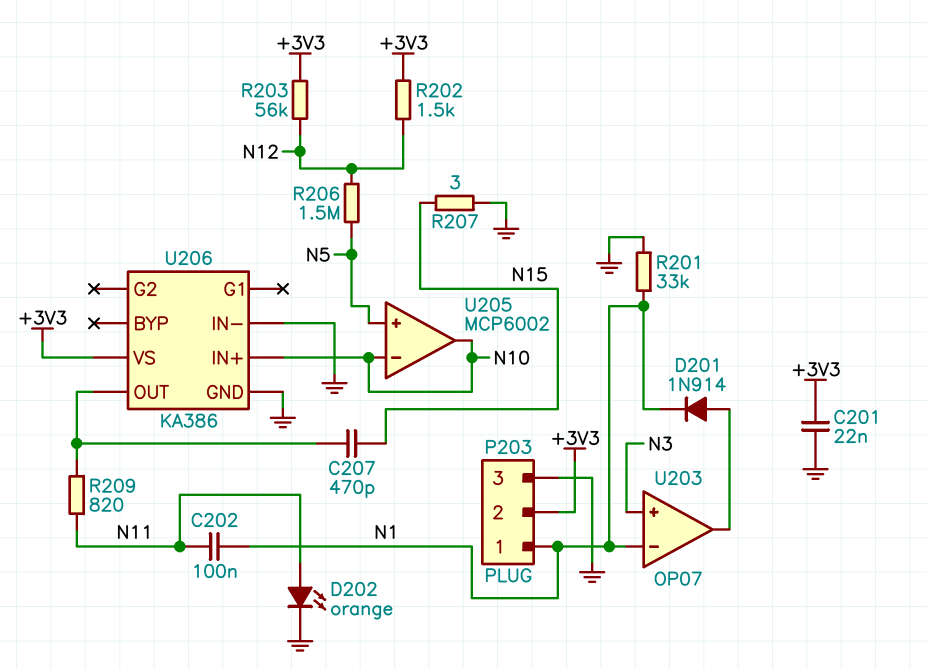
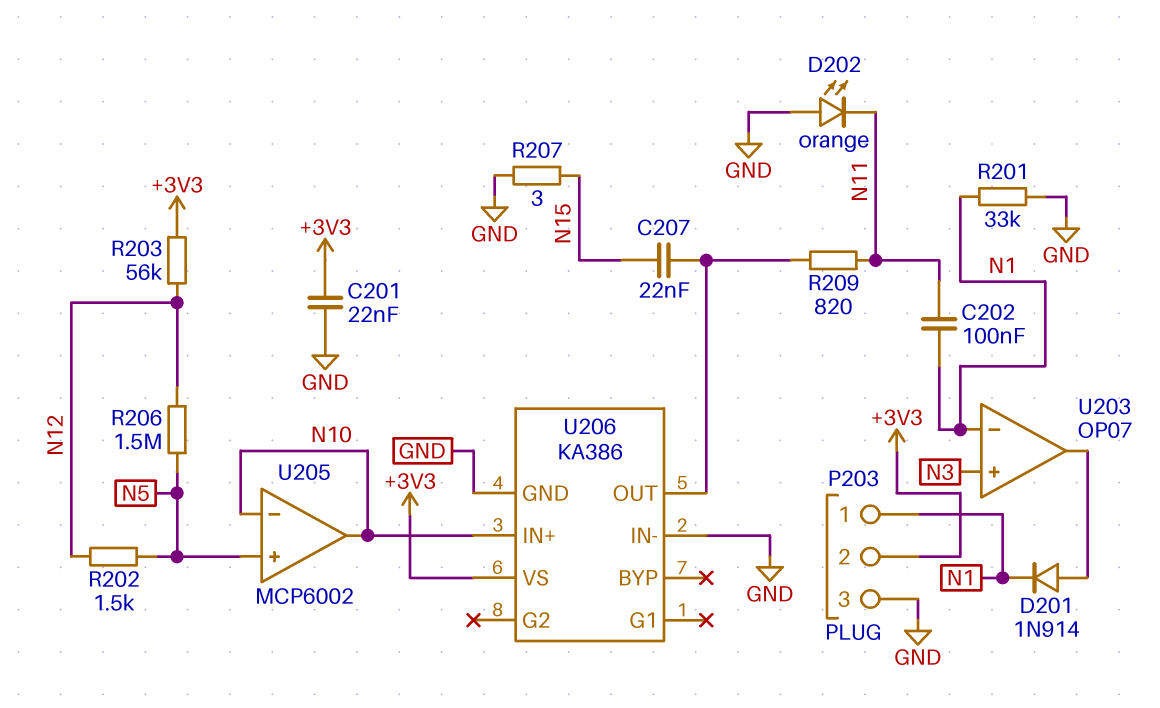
C207: 470pF (N15, U206/OUT) -> 22nF (N15, U206/OUT)
D202: LED orange (A N11, K GND) -> LED orange (A GND, K N11)
R202: 1.5k (+3V3, N12) -> 1.5k (N5, N12)

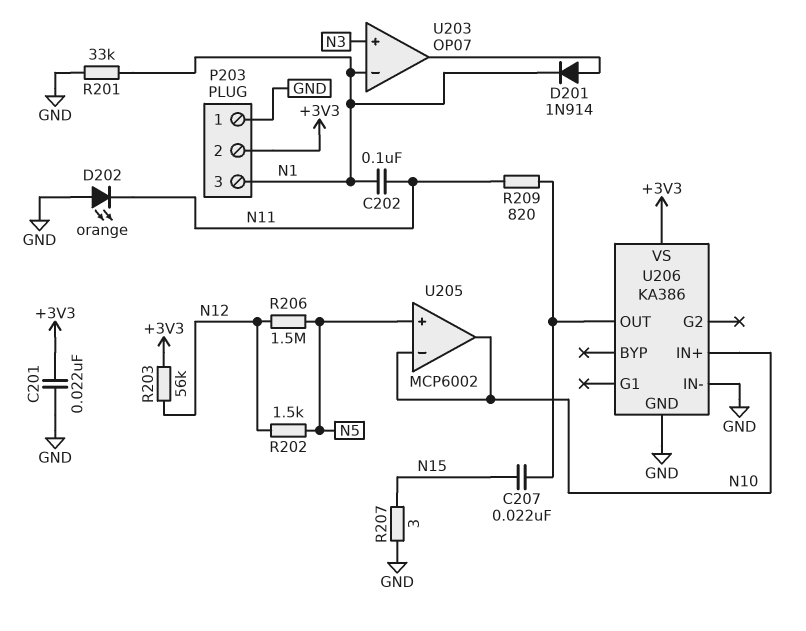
P203 pin 1: N1 -> GND
P203 pin 3: GND -> N1

